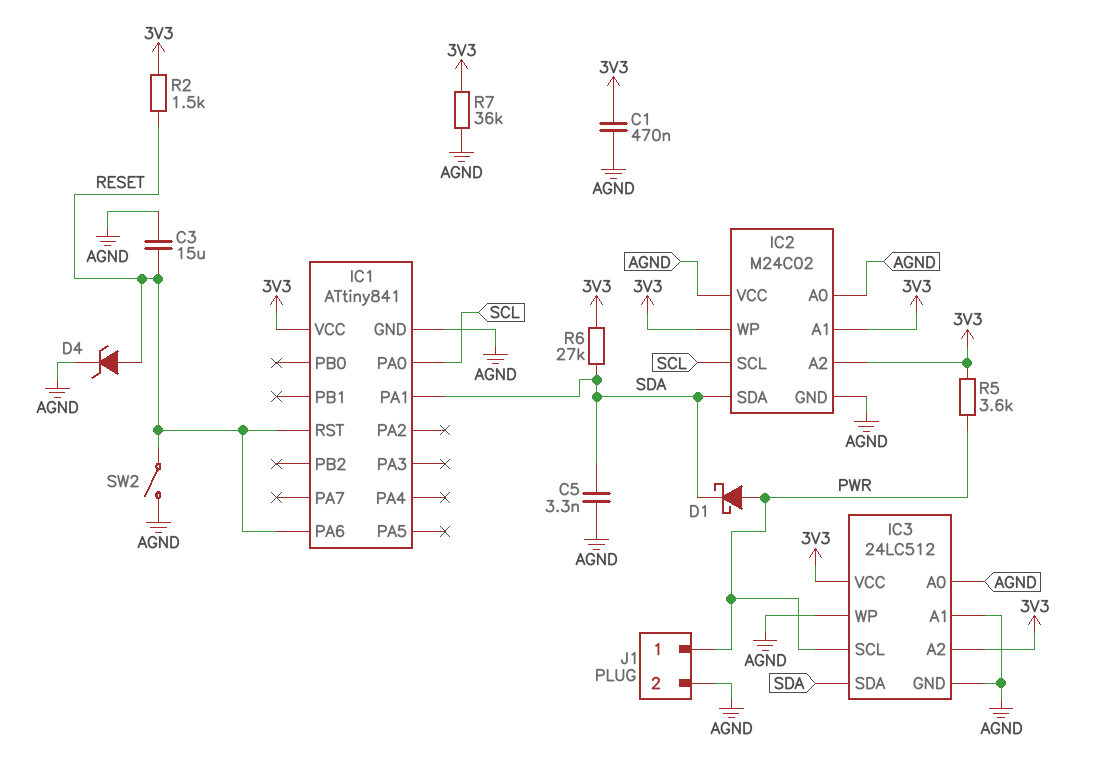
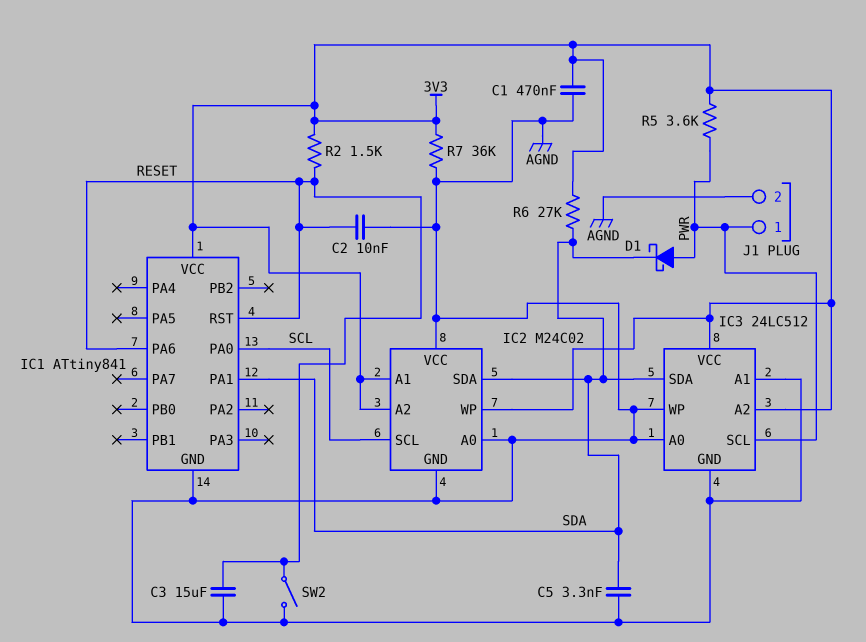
C2: none -> 10nF (AGND, RESET)
D4: zener (A RESET, K AGND) -> none

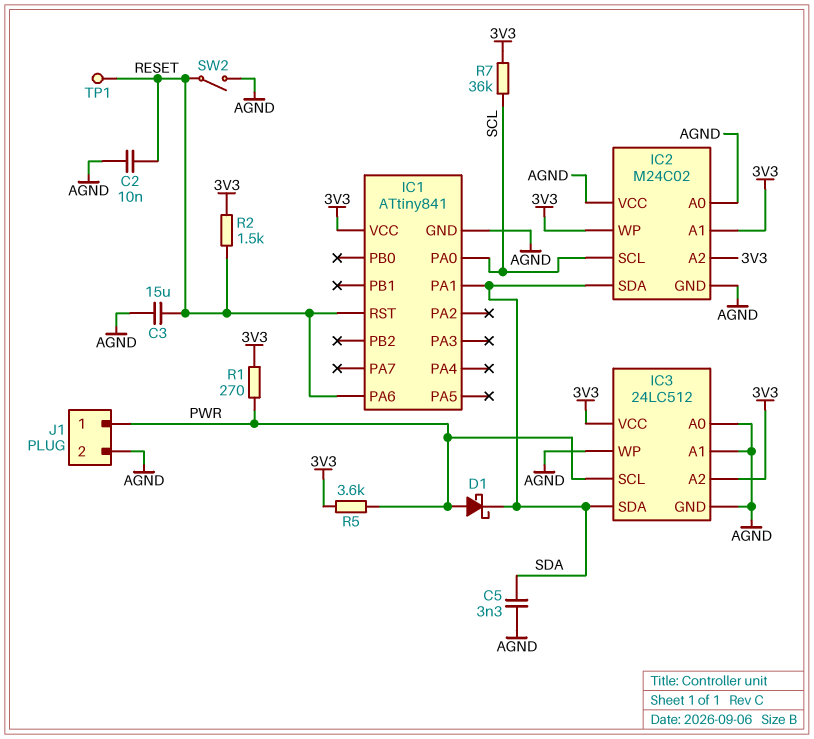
C1: 470nF (3V3, AGND) -> none
R1: none -> 270 (3V3, PWR)
R6: 27k (3V3, SDA) -> none
R7: 36k (3V3, AGND) -> 36k (3V3, SCL)
TP1: none -> test point (RESET)

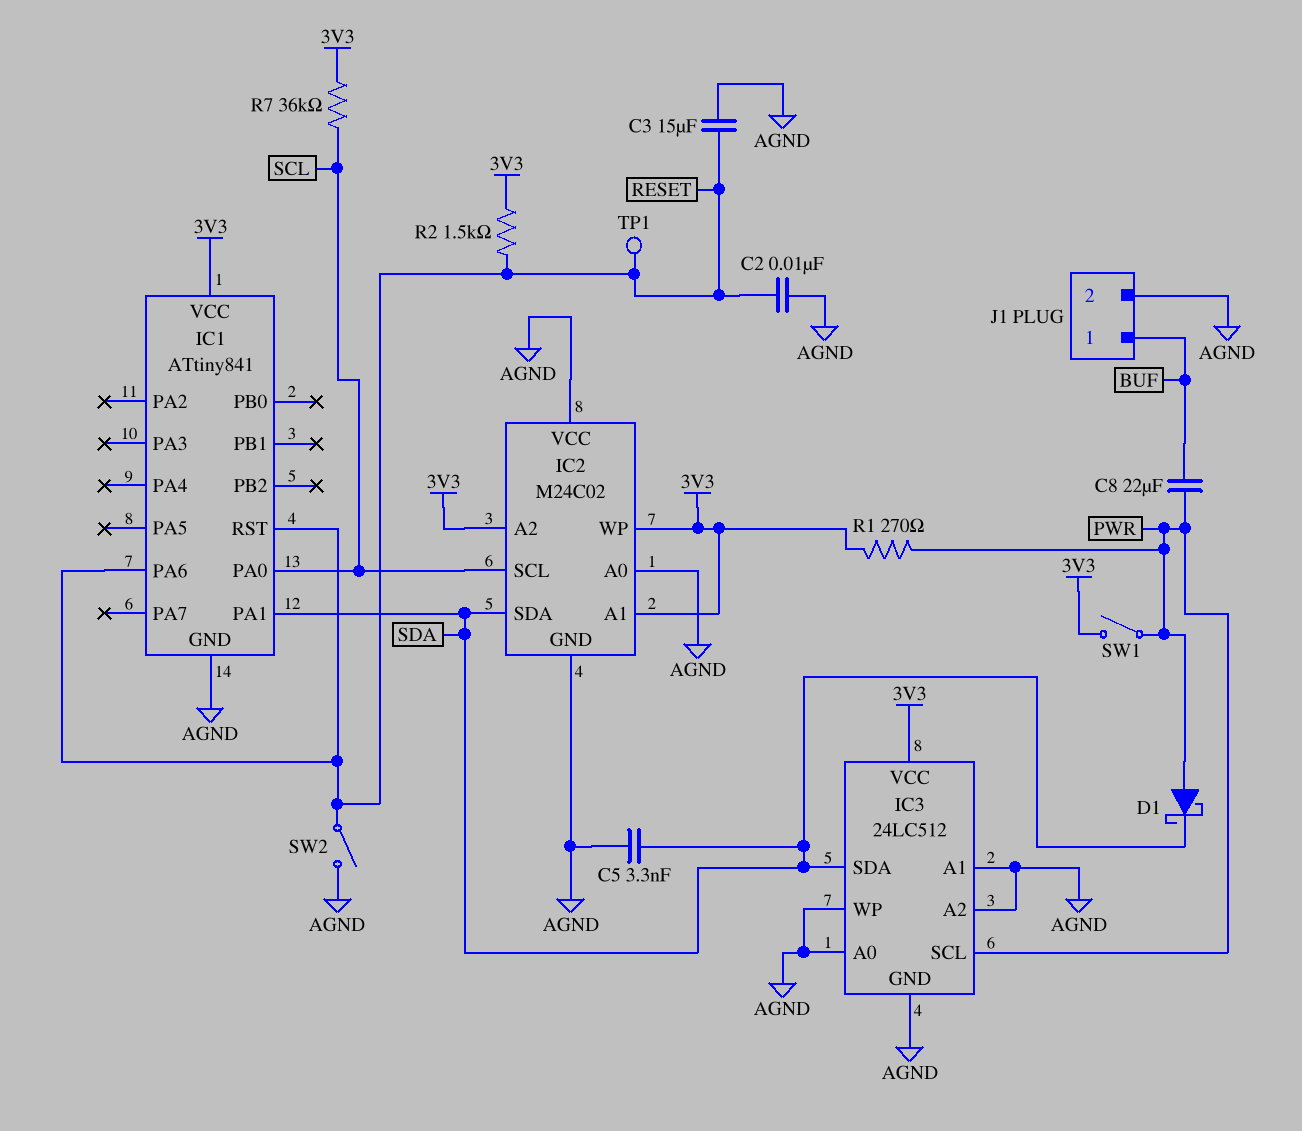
C8: none -> 22uF (BUF, PWR)
IC3 pin A2: 3V3 -> AGND
J1 pin 1: PWR -> BUF
R5: 3.6k (3V3, PWR) -> none
SW1: none -> switch (3V3, PWR)

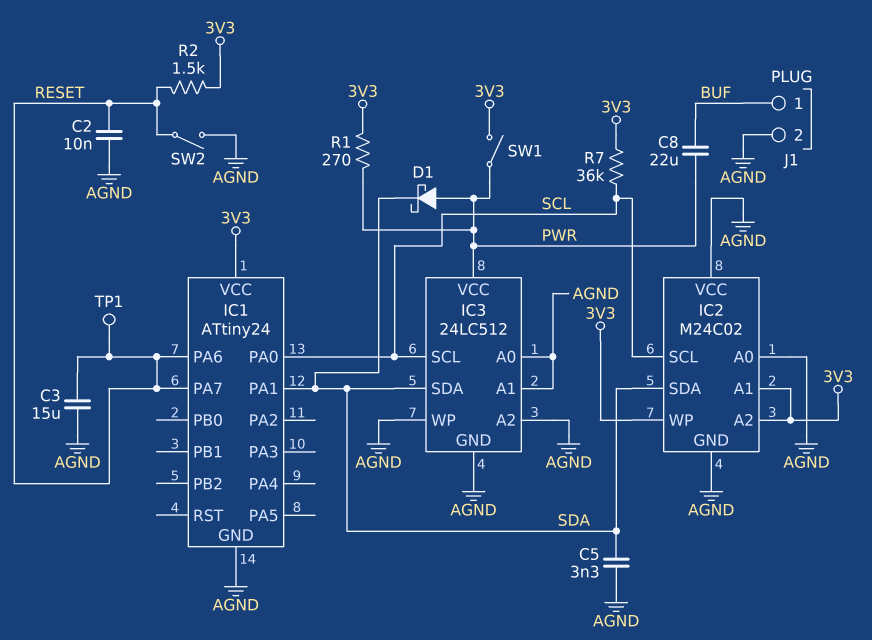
IC1: ATtiny841 -> ATtiny24
IC1 pin PA7: none -> RESET
IC1 pin RST: RESET -> none
IC3 pin SCL: PWR -> SCL
IC3 pin VCC: 3V3 -> PWR

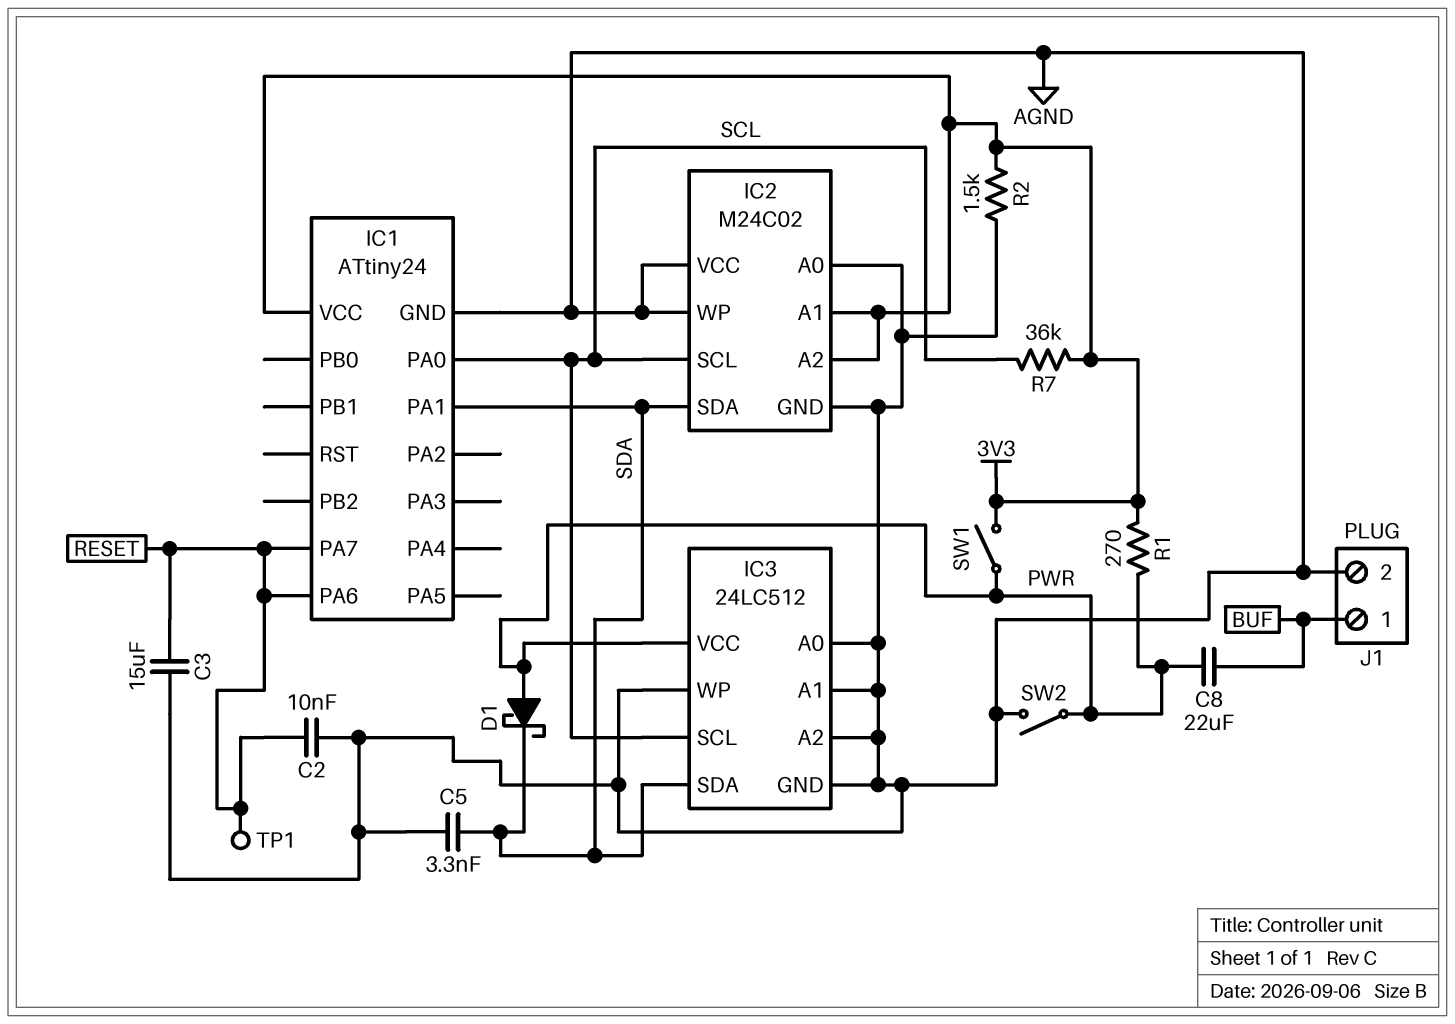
IC2 pin WP: 3V3 -> AGND
R2: 1.5k (3V3, RESET) -> 1.5k (3V3, AGND)
SW2: switch (AGND, RESET) -> switch (AGND, PWR)

